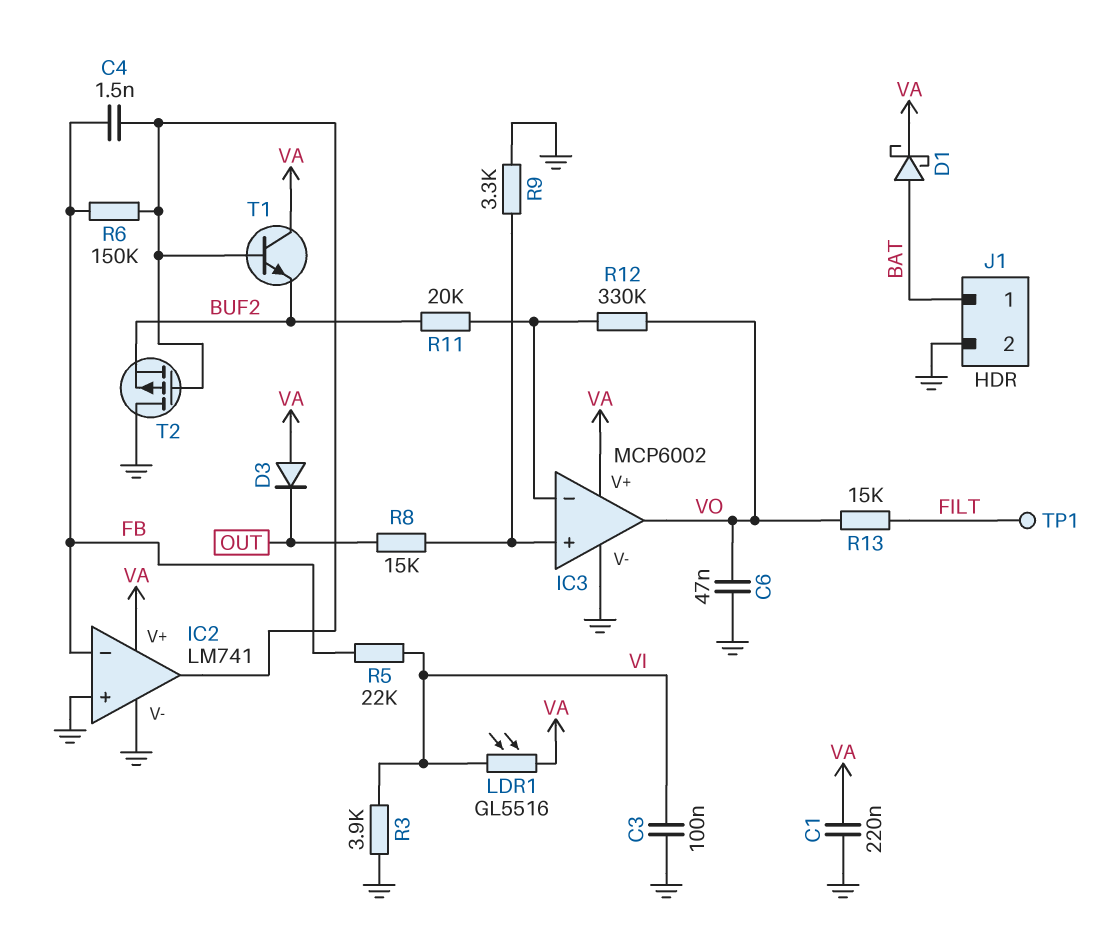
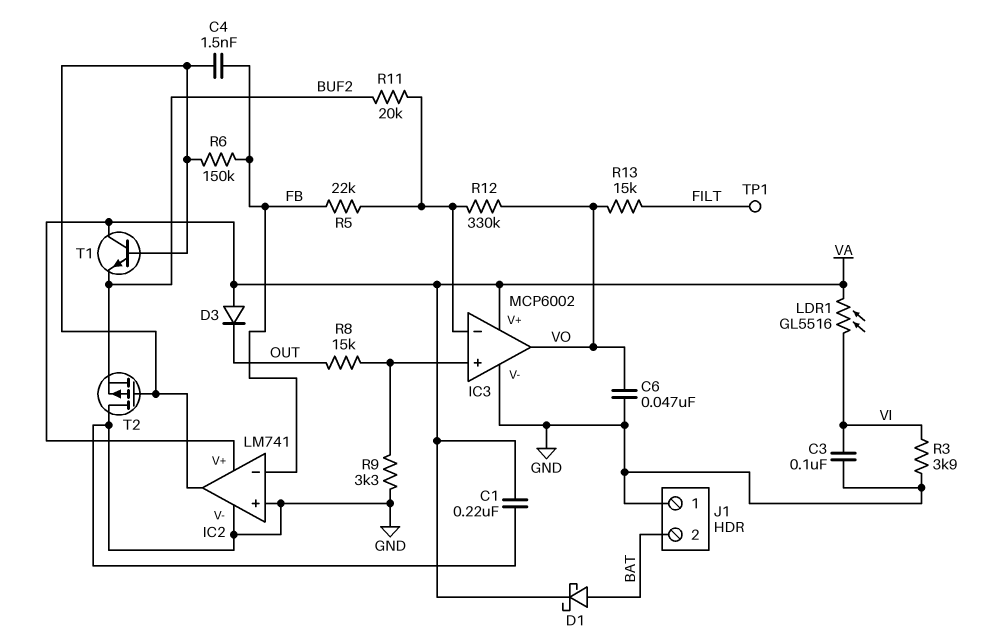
J1 pin 1: BAT -> GND
J1 pin 2: GND -> BAT
R5: 22k (FB, VI) -> 22k (FB, IC3/in-)

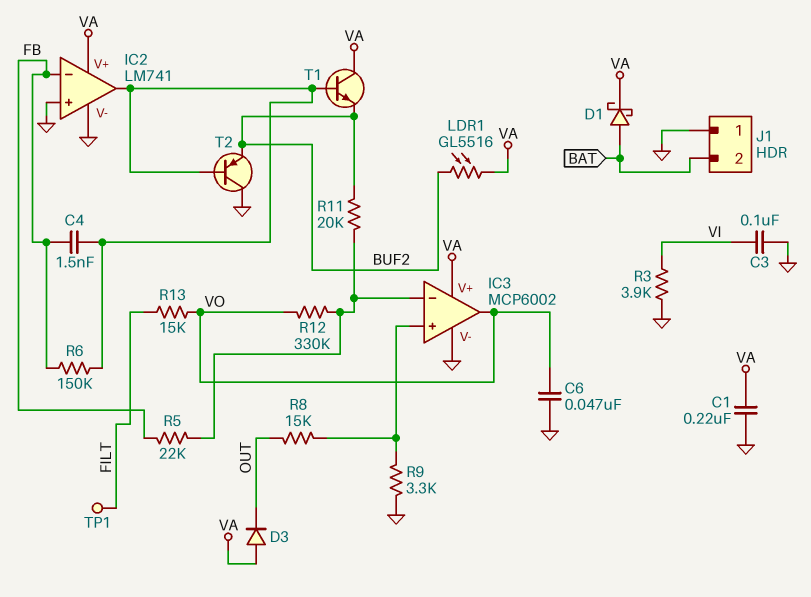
LDR1: GL5516 (VA, VI) -> GL5516 (BUF2, VA)
T2: PMOS (G IC2/out, D GND, S BUF2) -> PNP (B IC2/out, C GND, E BUF2)

